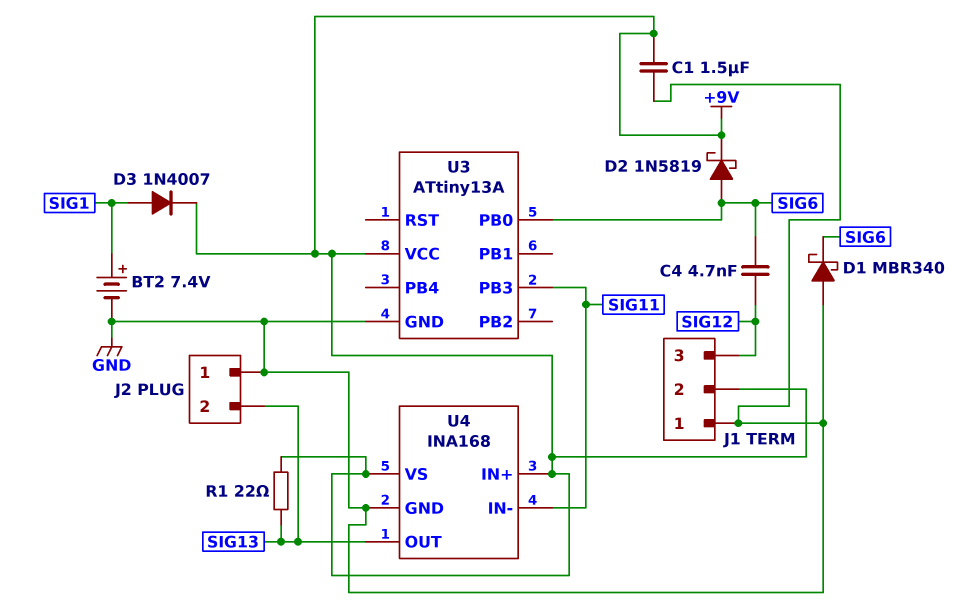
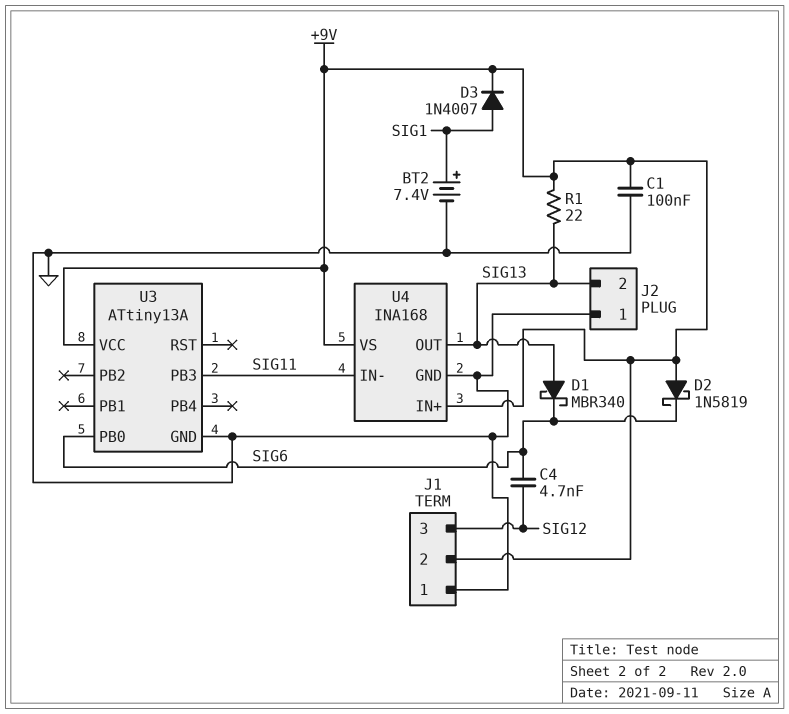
C1: 1.5uF (+9V, GND) -> 100nF (+9V, GND)
D1: schottky MBR340 (A GND, K SIG6) -> schottky MBR340 (A SIG13, K SIG6)
D2: schottky 1N5819 (A SIG6, K +9V) -> schottky 1N5819 (A +9V, K SIG6)

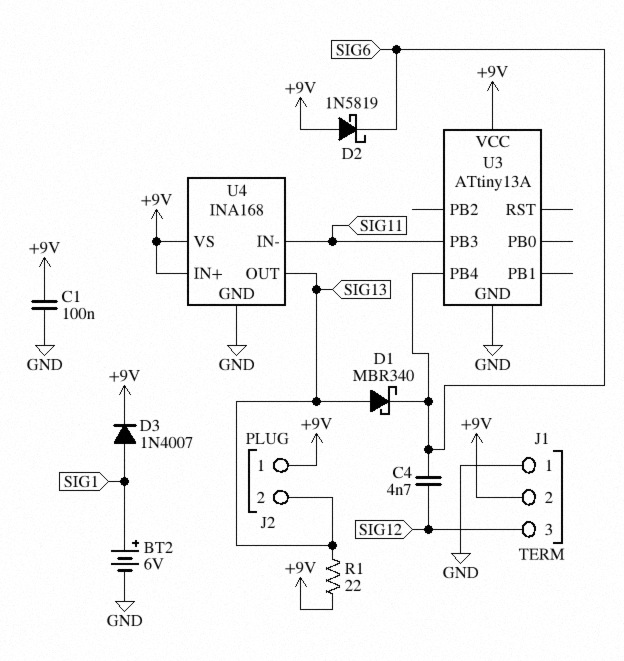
BT2: 7.4V (plus SIG1, minus GND) -> 6V (plus SIG1, minus GND)
J2 pin 1: GND -> +9V
U3 pin PB0: SIG6 -> none
U3 pin PB4: none -> SIG6

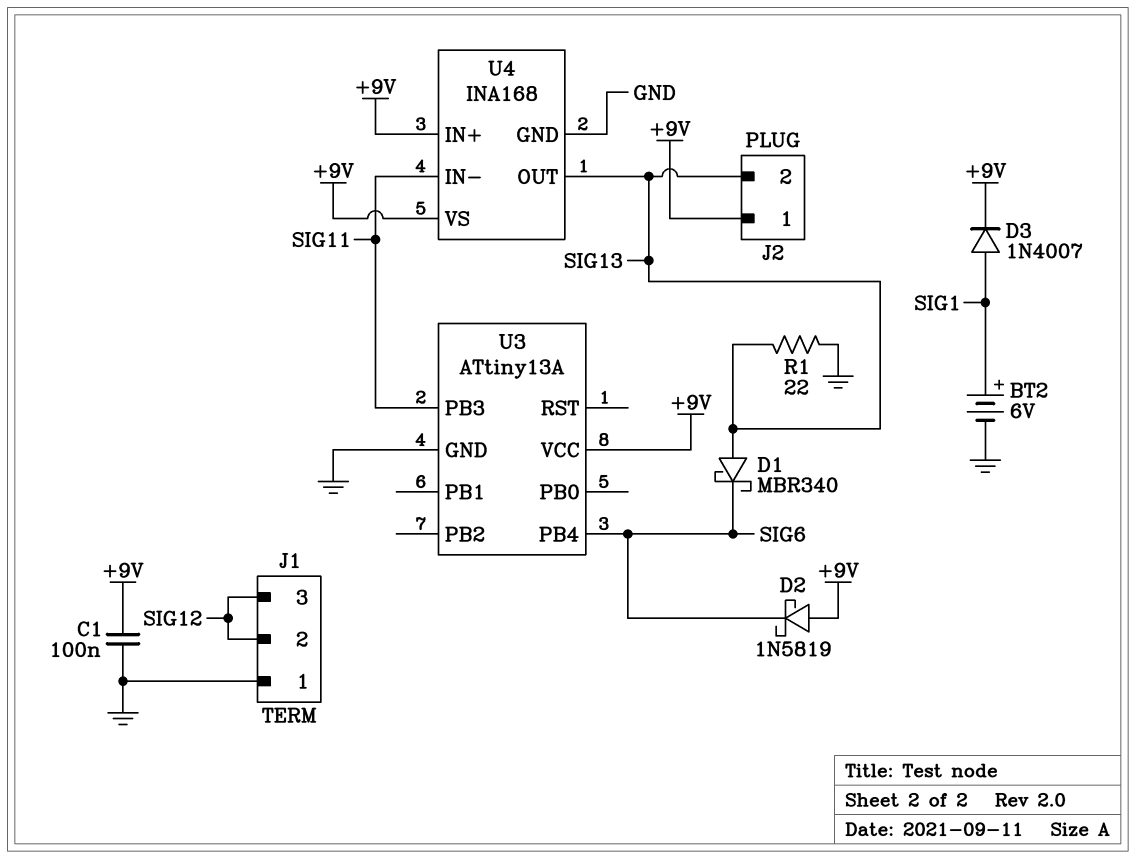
C4: 4.7nF (SIG6, SIG12) -> none
J1 pin 2: +9V -> SIG12
R1: 22 (+9V, SIG13) -> 22 (GND, SIG13)

